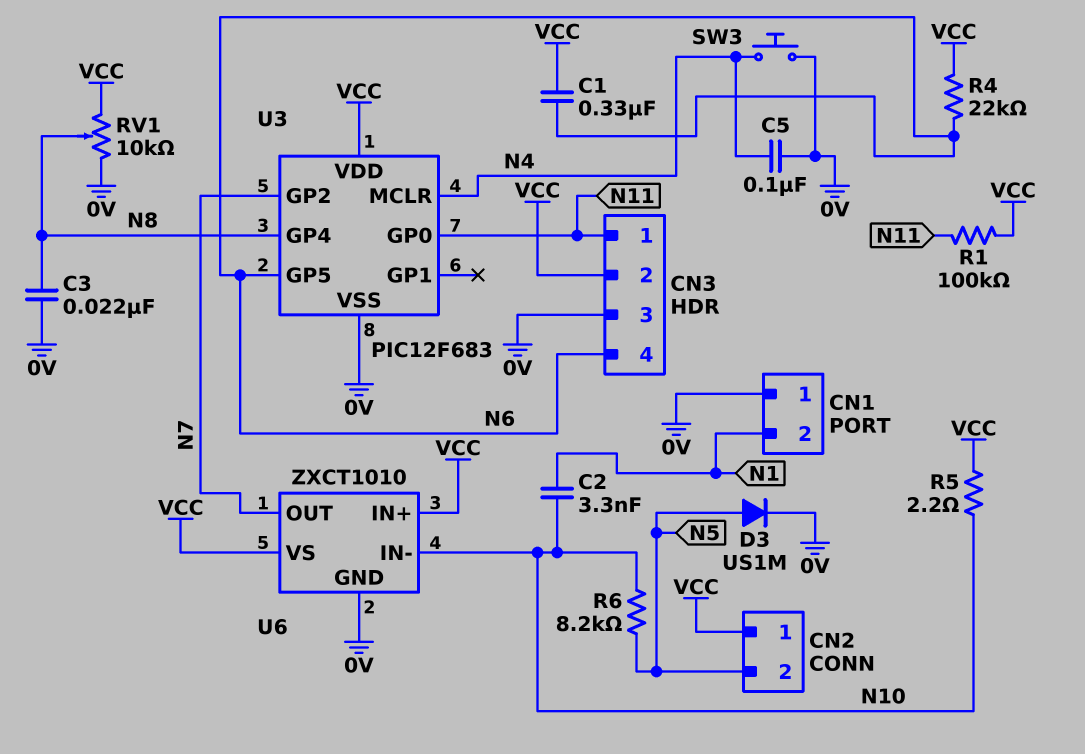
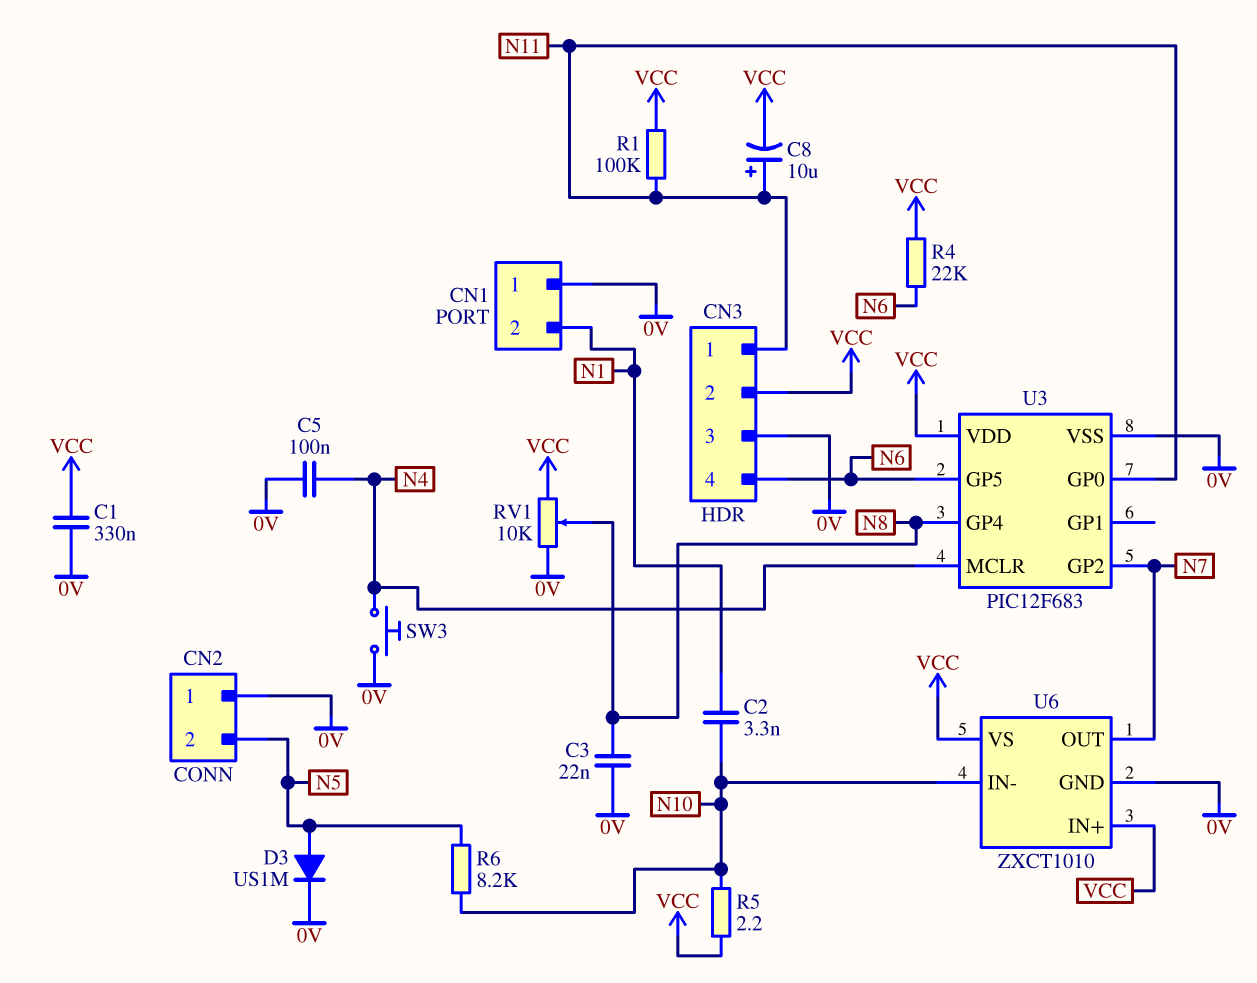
C1: 330nF (N6, VCC) -> 330nF (0V, VCC)
C8: none -> 10uF (plus N11, minus VCC)
CN2 pin 1: VCC -> 0V

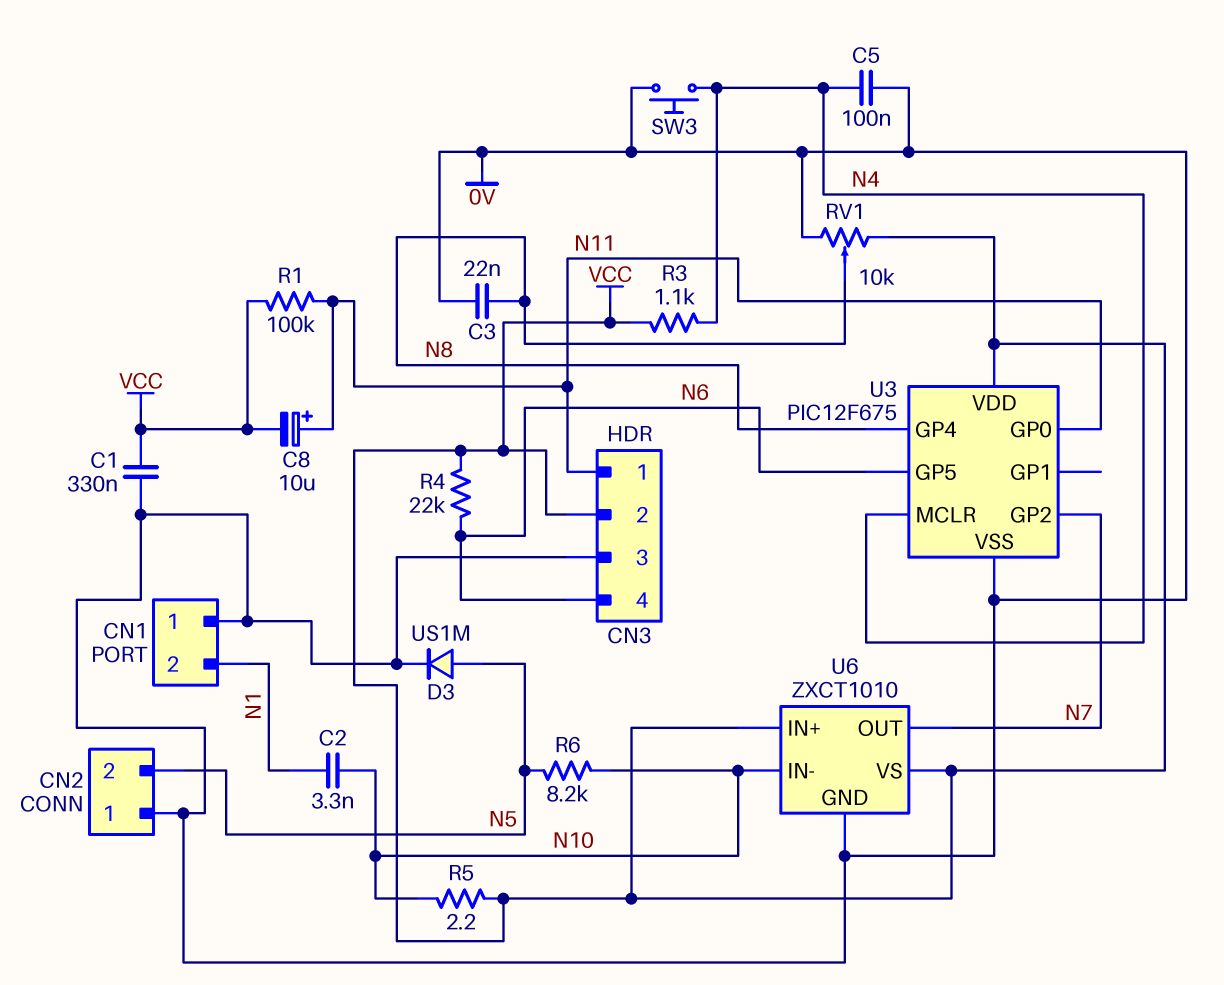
R3: none -> 1.1k (N4, VCC)
U3: PIC12F683 -> PIC12F675

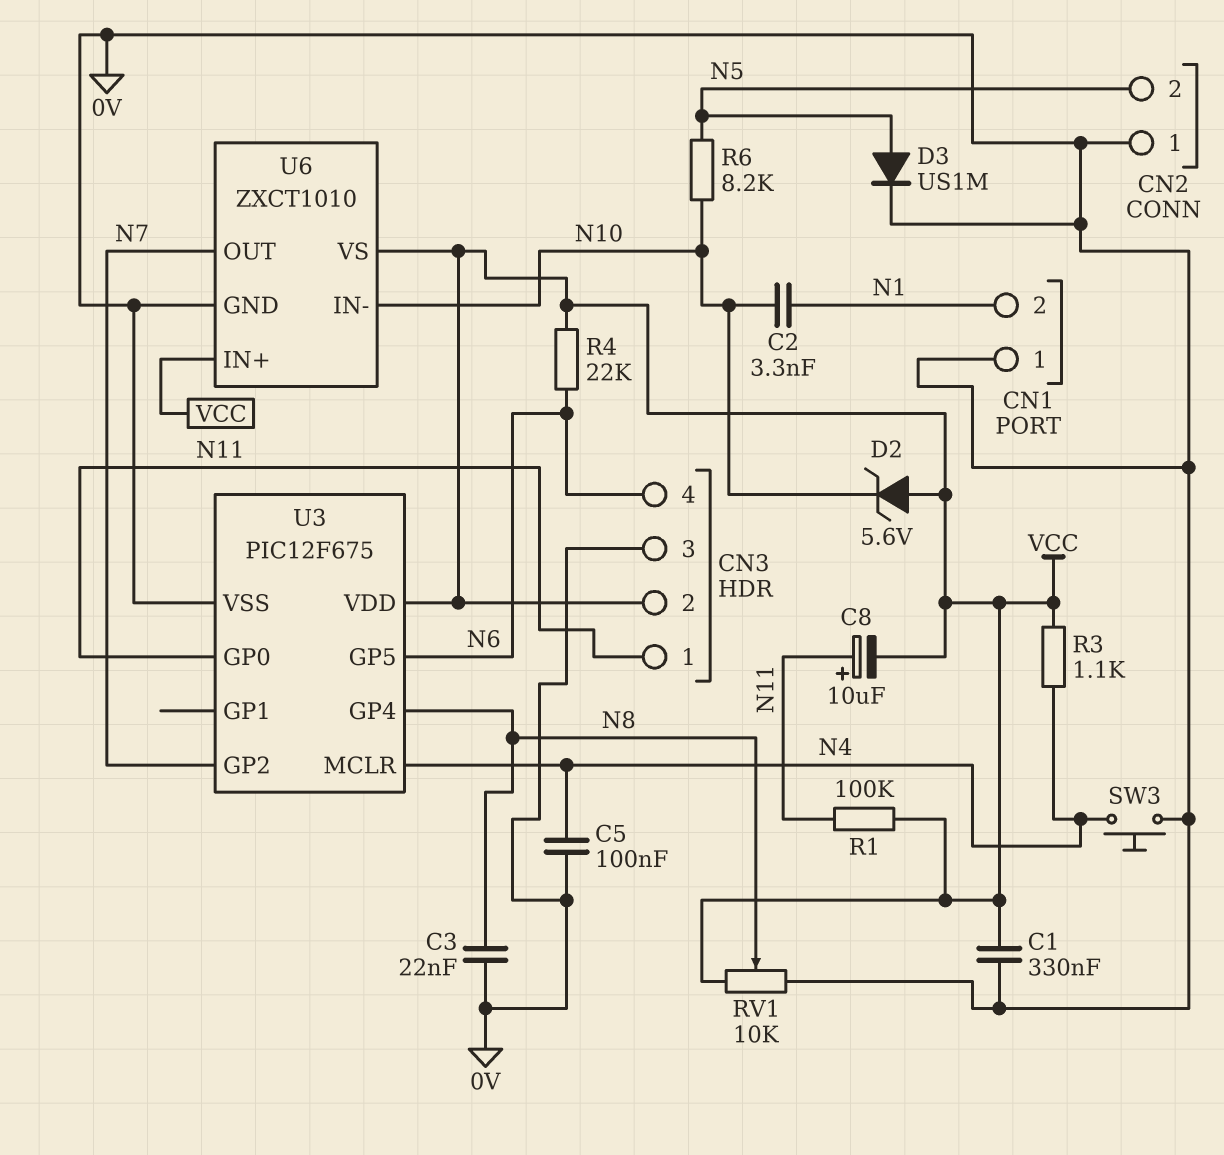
D2: none -> zener 5.6V (A VCC, K N10)
R5: 2.2 (N10, VCC) -> none

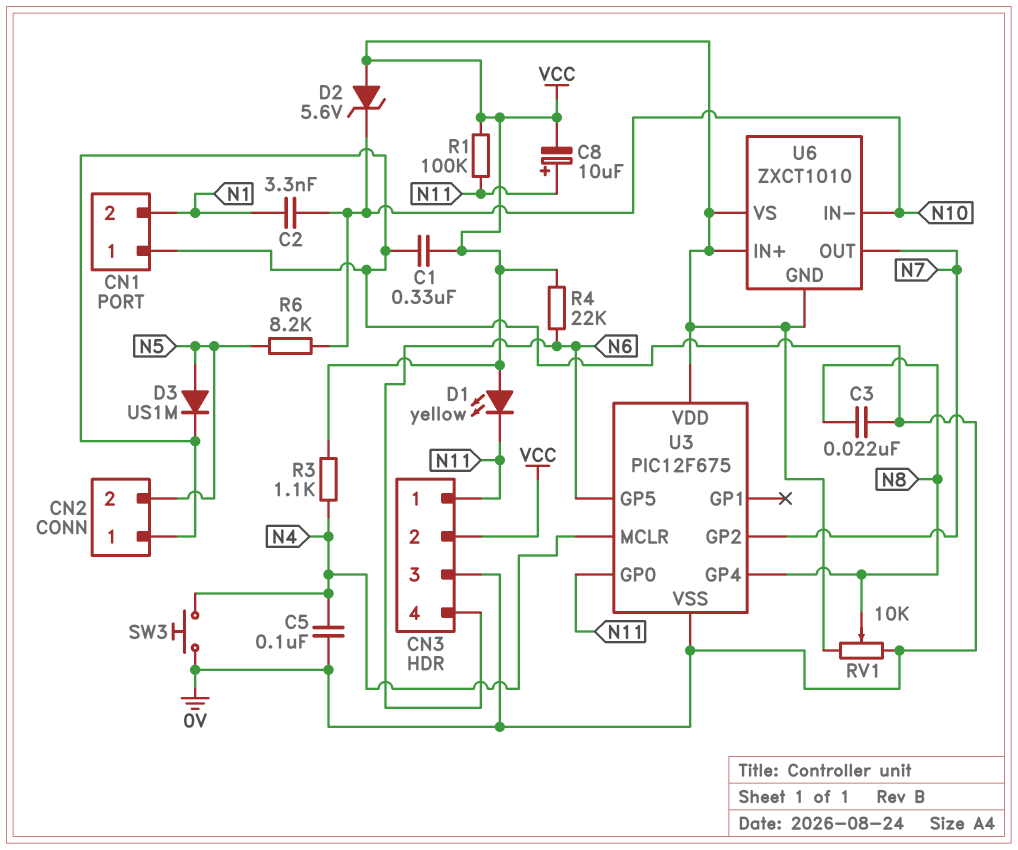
D1: none -> LED yellow (A VCC, K N11)
U6 pin GND: 0V -> VCC

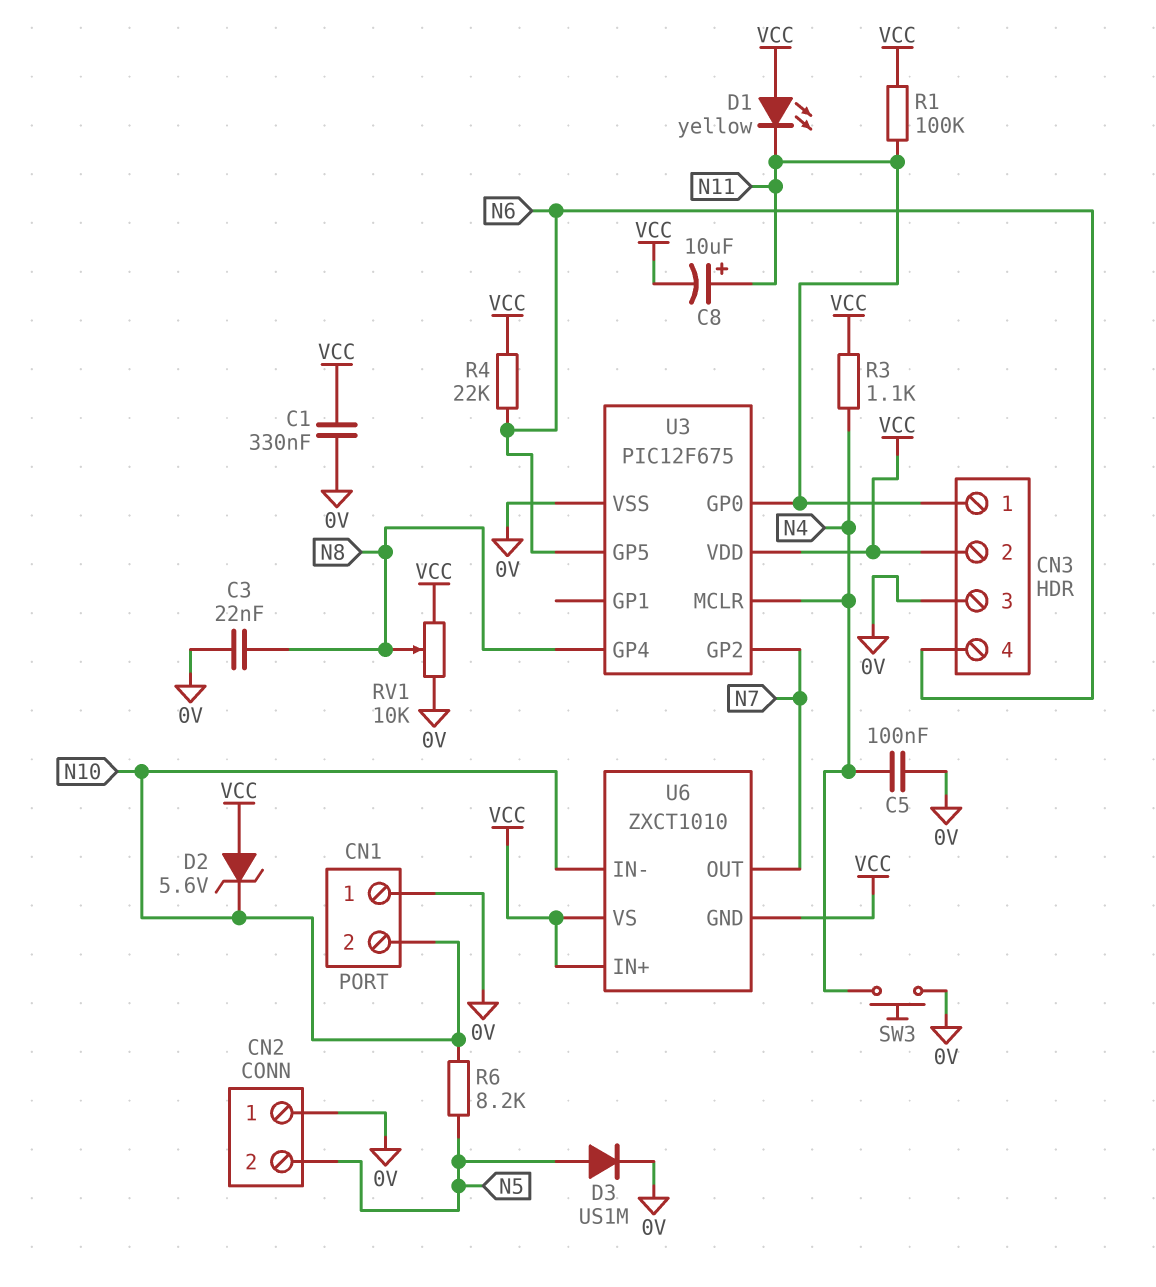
C2: 3.3nF (N1, N10) -> none
CN1 pin 2: N1 -> N10

